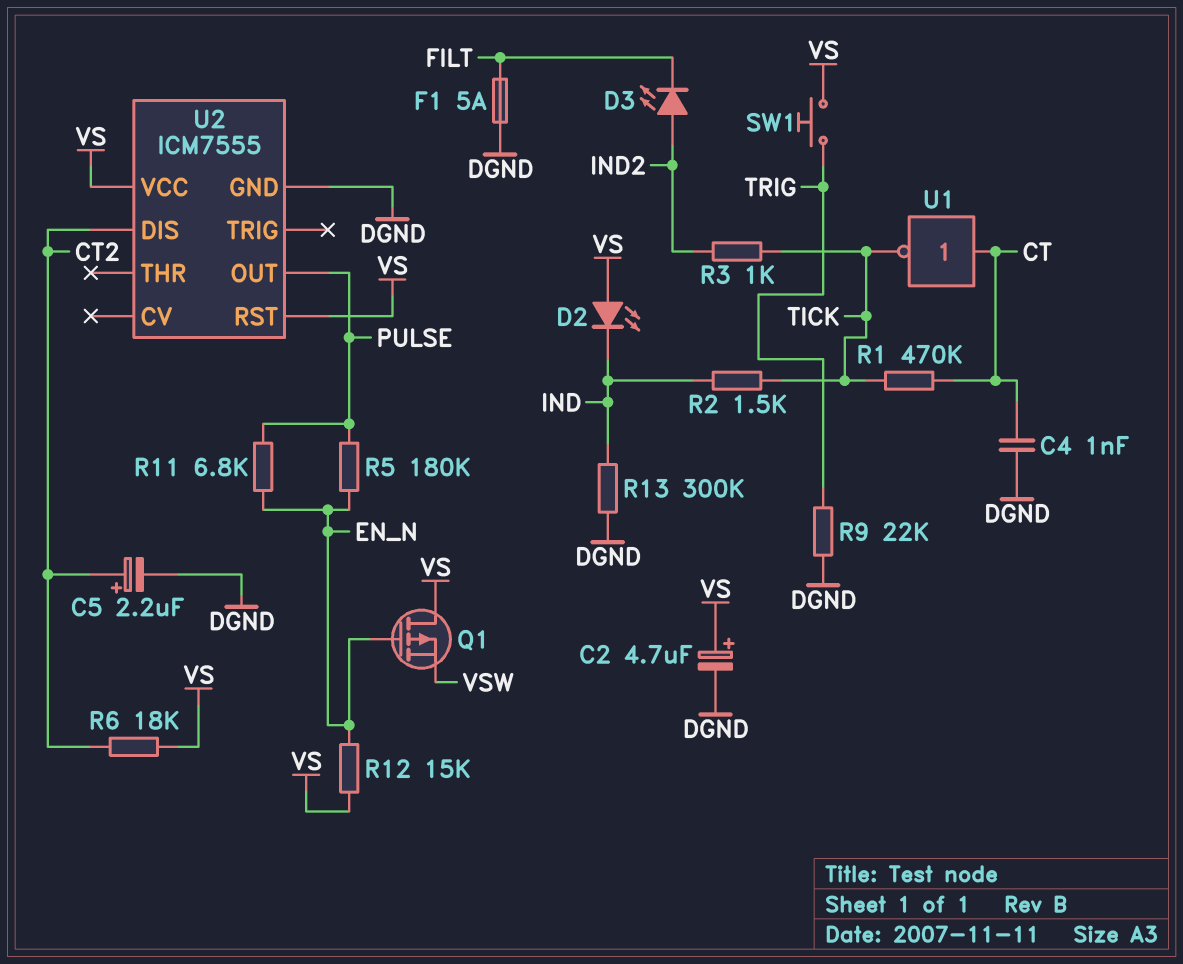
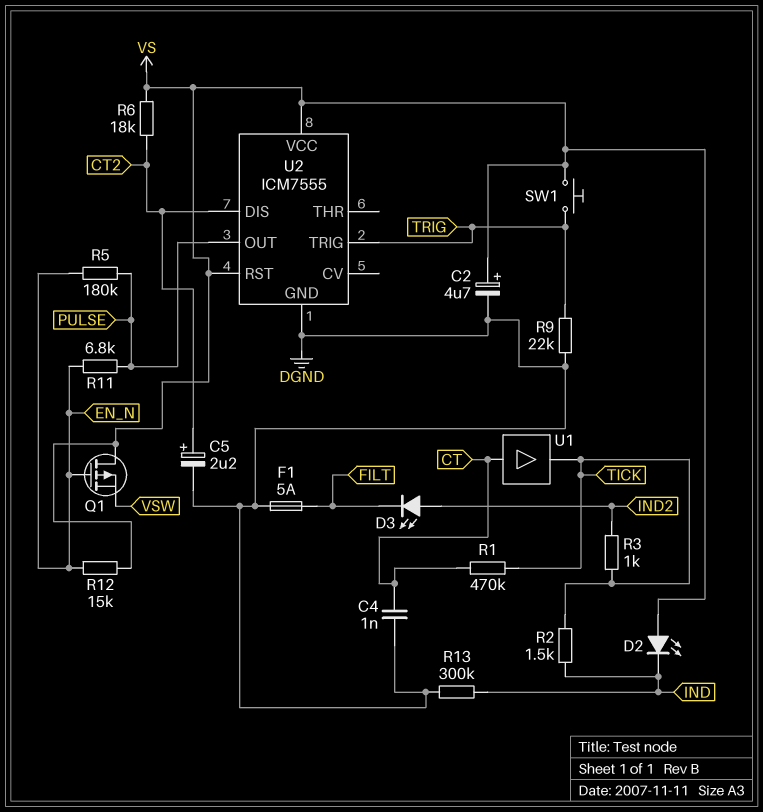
U1: NOT (in CT, out TICK) -> buffer (in CT, out TICK)
U2 pin TRIG: none -> TRIG

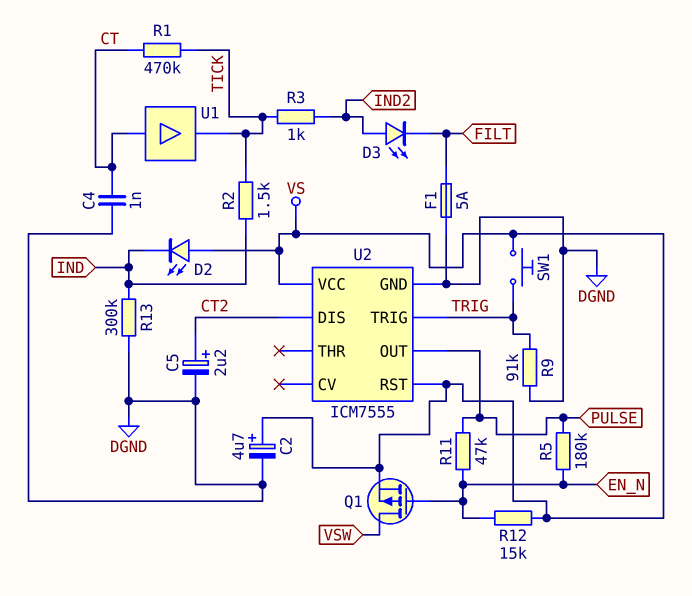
Q1: PMOS (G EN_N, D VS, S VSW) -> PMOS (G EN_N, D VSW, S VS)
R6: 18k (CT2, VS) -> none
R9: 22k (DGND, TRIG) -> 91k (DGND, TRIG)
R11: 6.8k (EN_N, PULSE) -> 47k (EN_N, PULSE)

